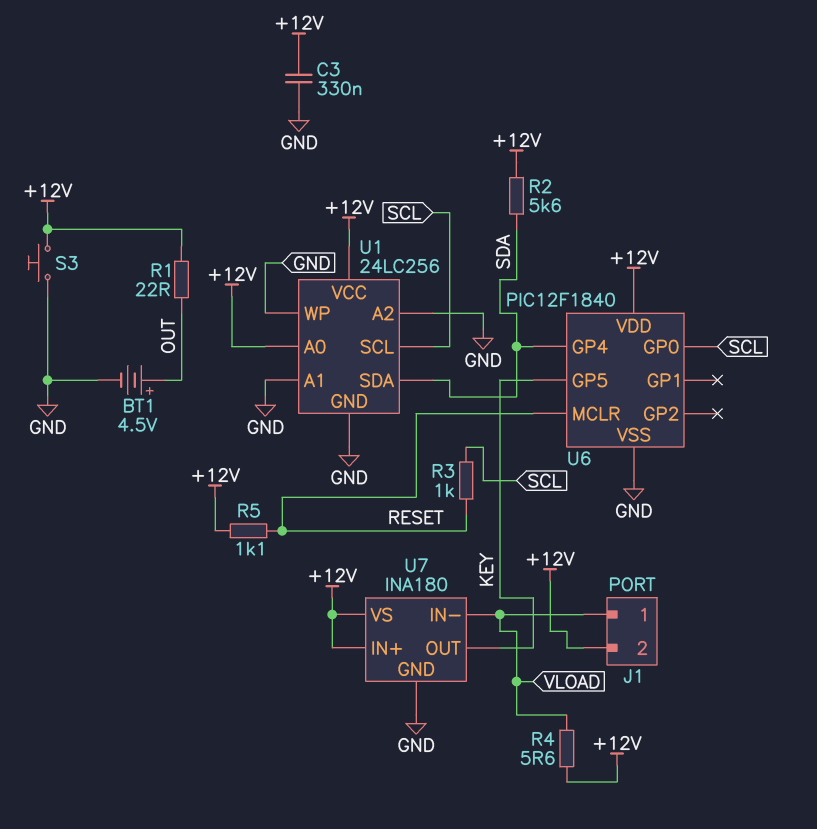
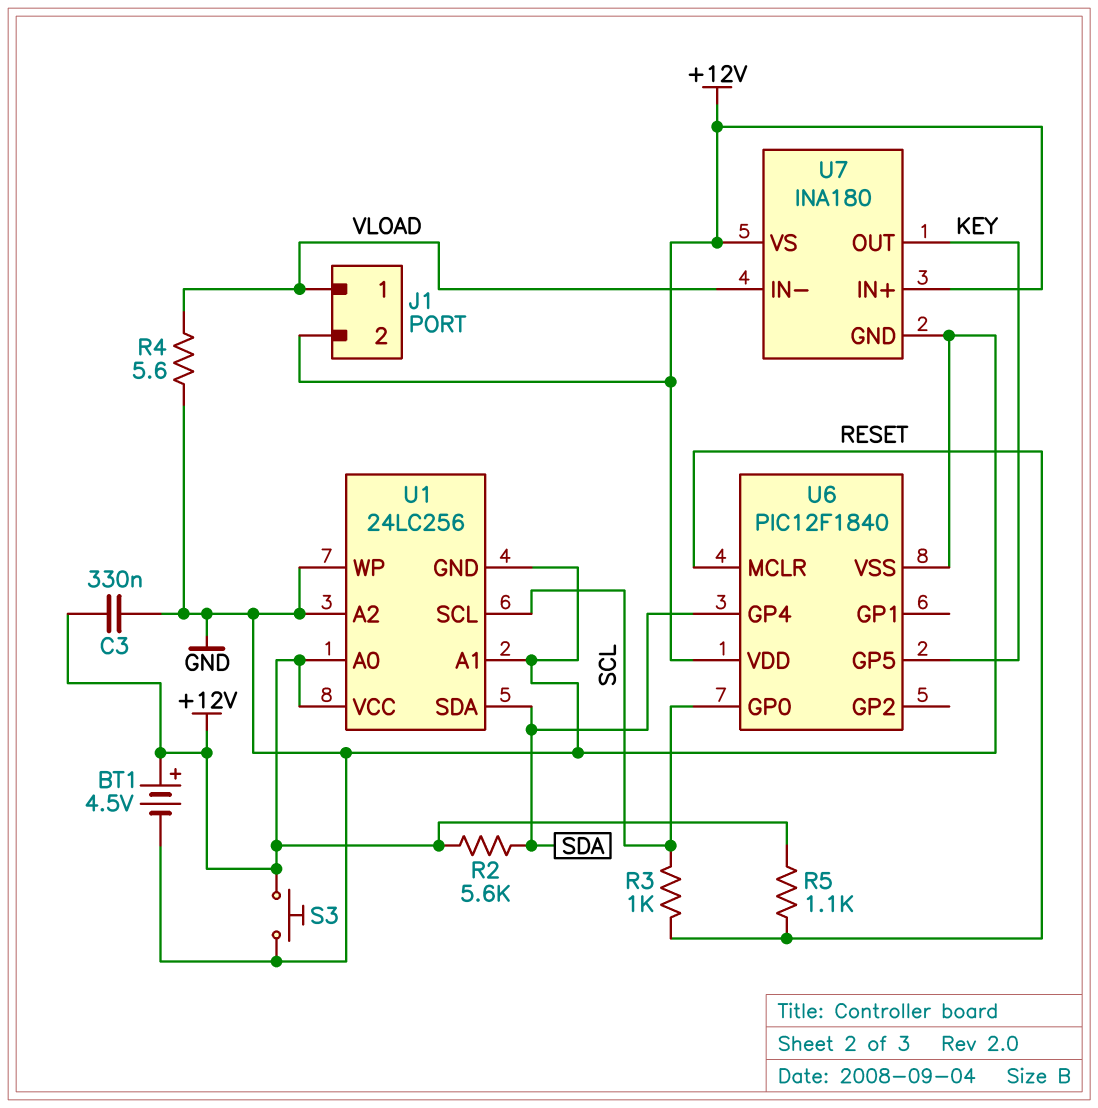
BT1: 4.5V (plus OUT, minus GND) -> 4.5V (plus +12V, minus GND)
R1: 22 (+12V, OUT) -> none
R4: 5.6 (+12V, VLOAD) -> 5.6 (GND, VLOAD)

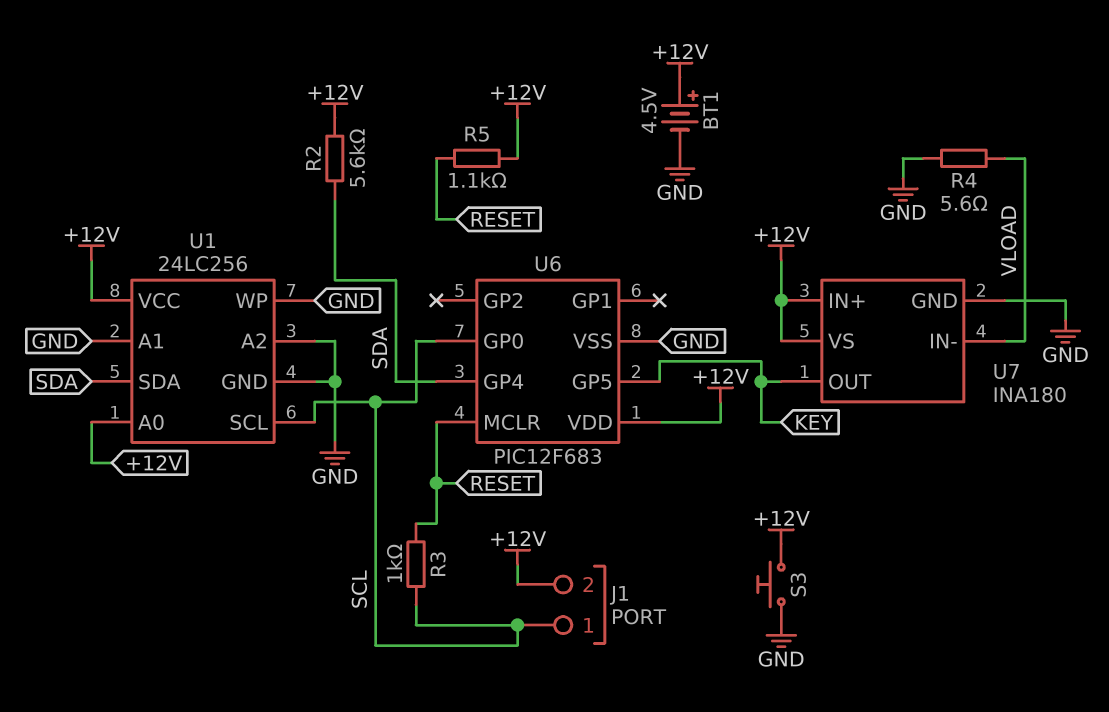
C3: 330nF (+12V, GND) -> none
J1 pin 1: VLOAD -> SCL
U6: PIC12F1840 -> PIC12F683

